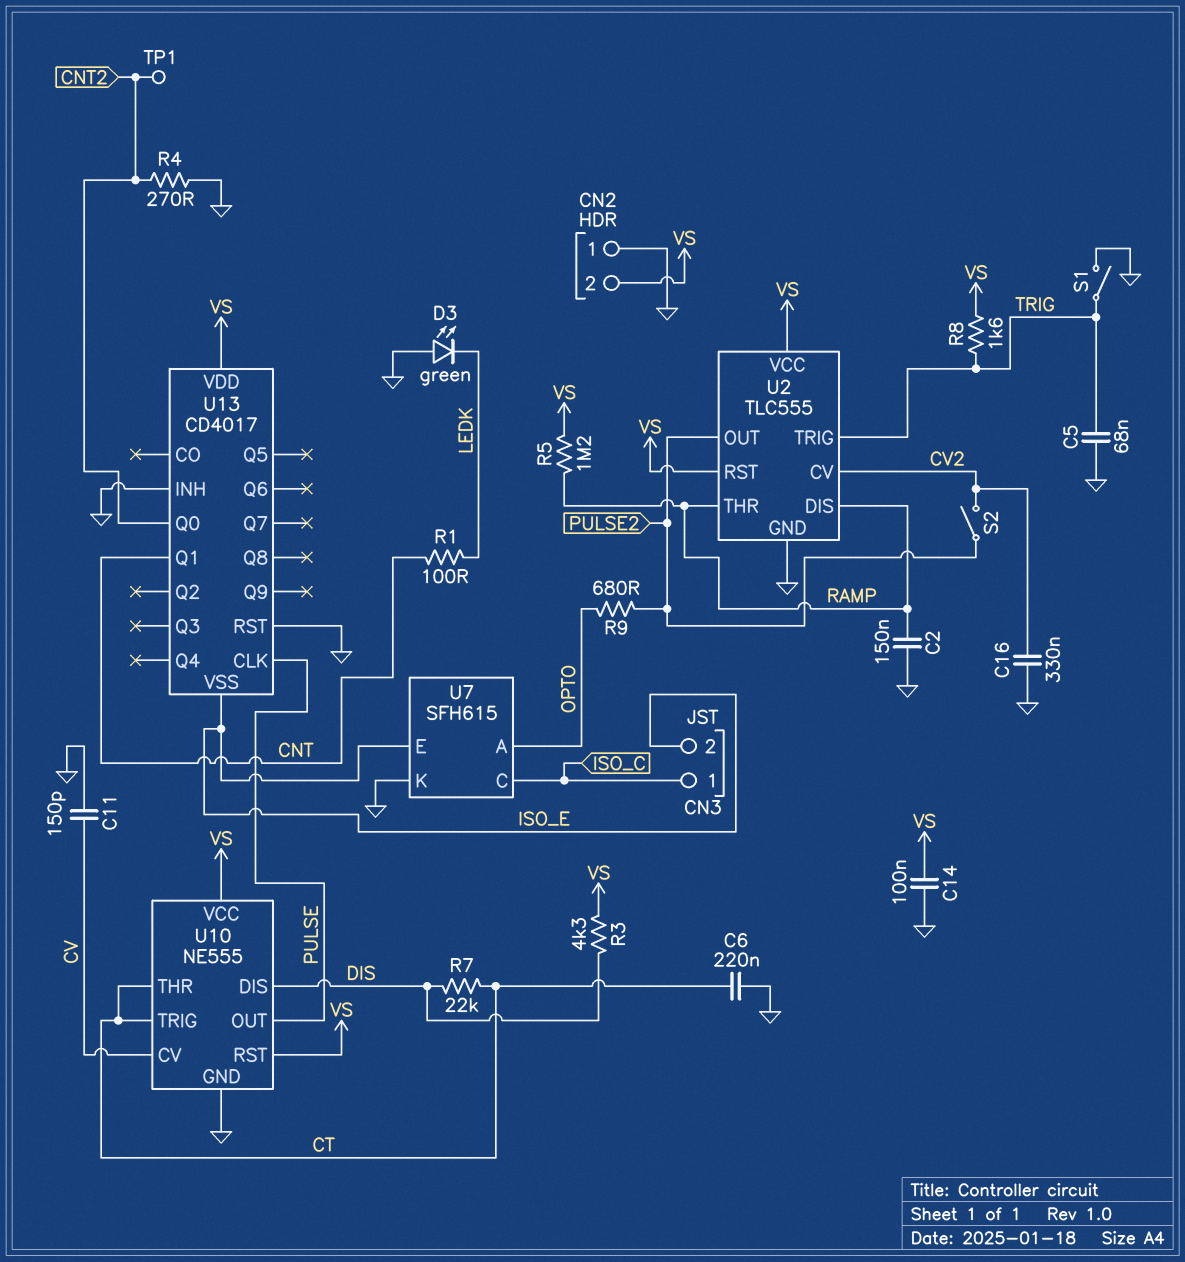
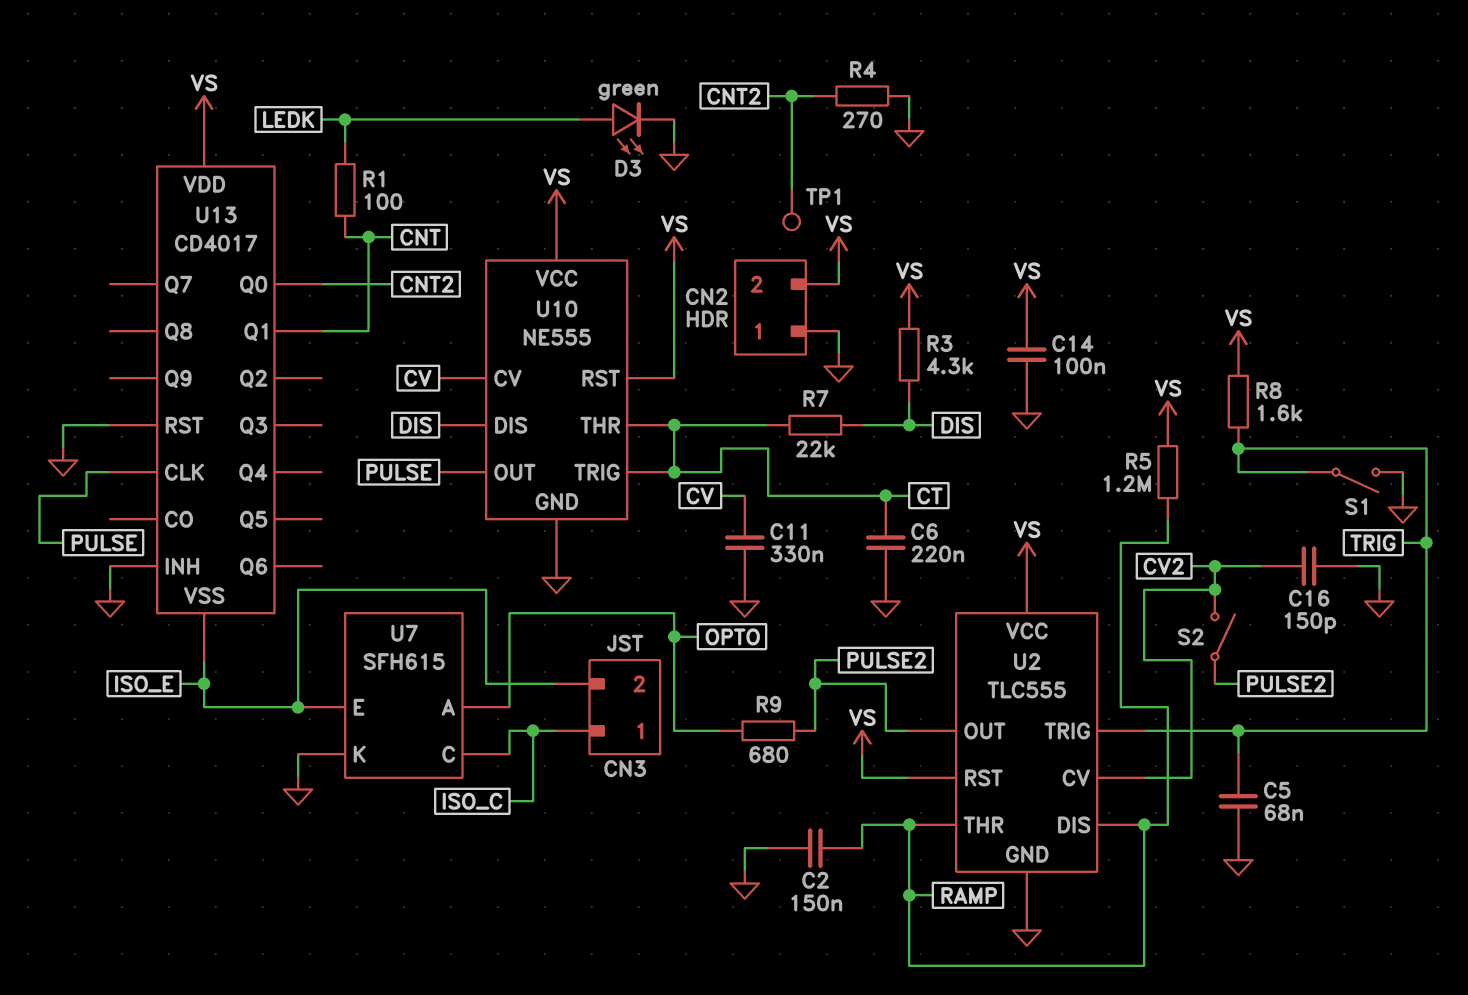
C11: 150pF (CV, GND) -> 330nF (CV, GND)
C16: 330nF (CV2, GND) -> 150pF (CV2, GND)
D3: LED green (A GND, K LEDK) -> LED green (A LEDK, K GND)

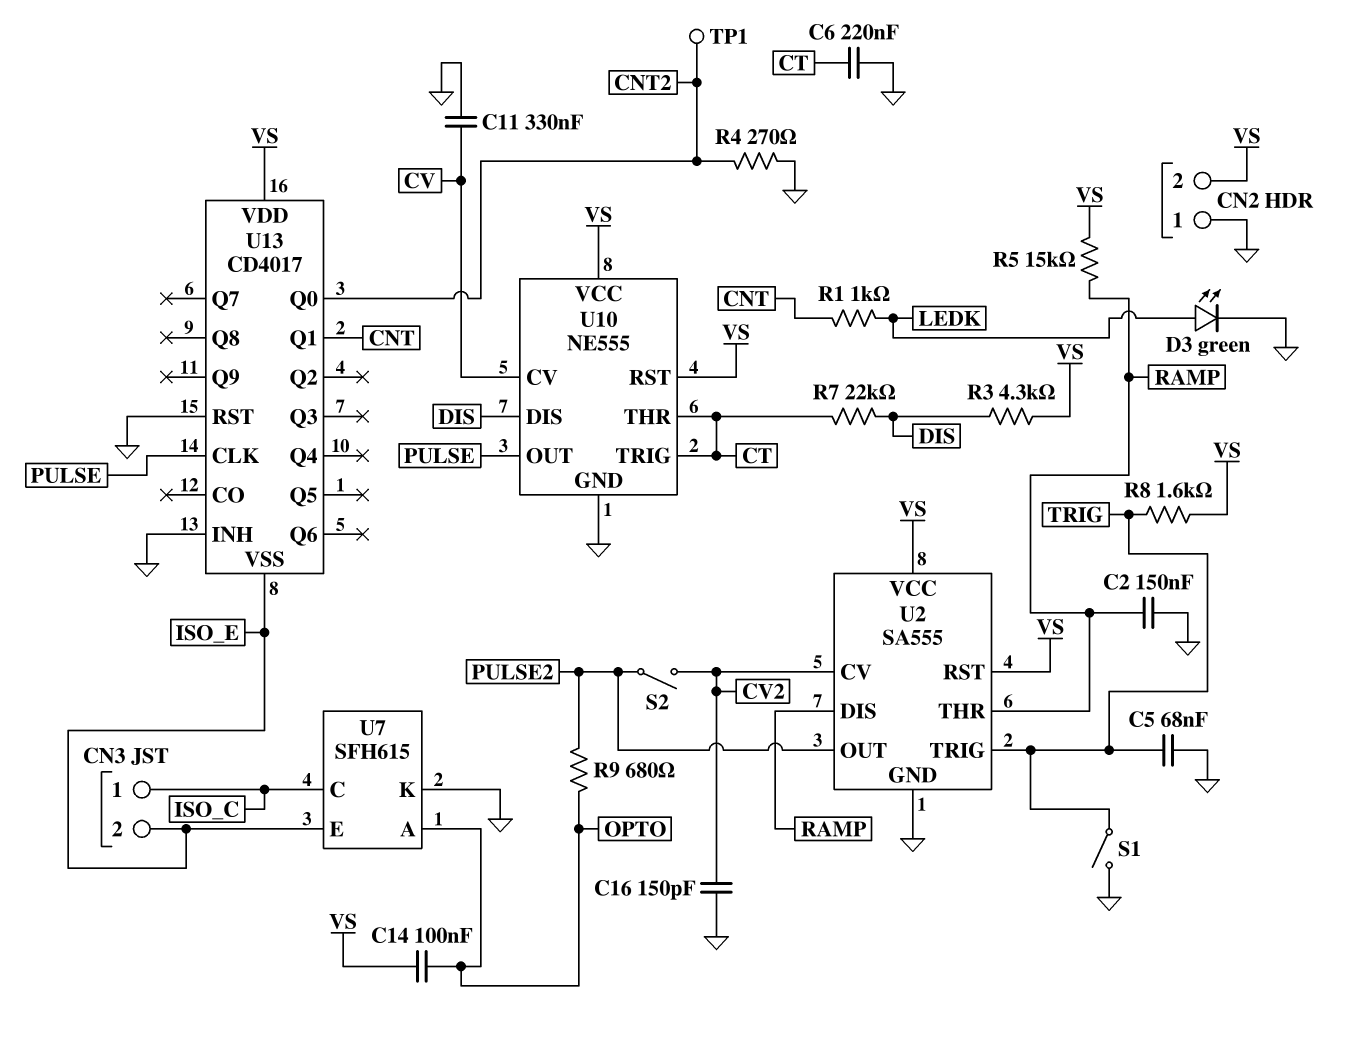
C14: 100nF (GND, VS) -> 100nF (OPTO, VS)
R1: 100 (CNT, LEDK) -> 1k (CNT, LEDK)
R5: 1.2M (RAMP, VS) -> 15k (RAMP, VS)
U2: TLC555 -> SA555

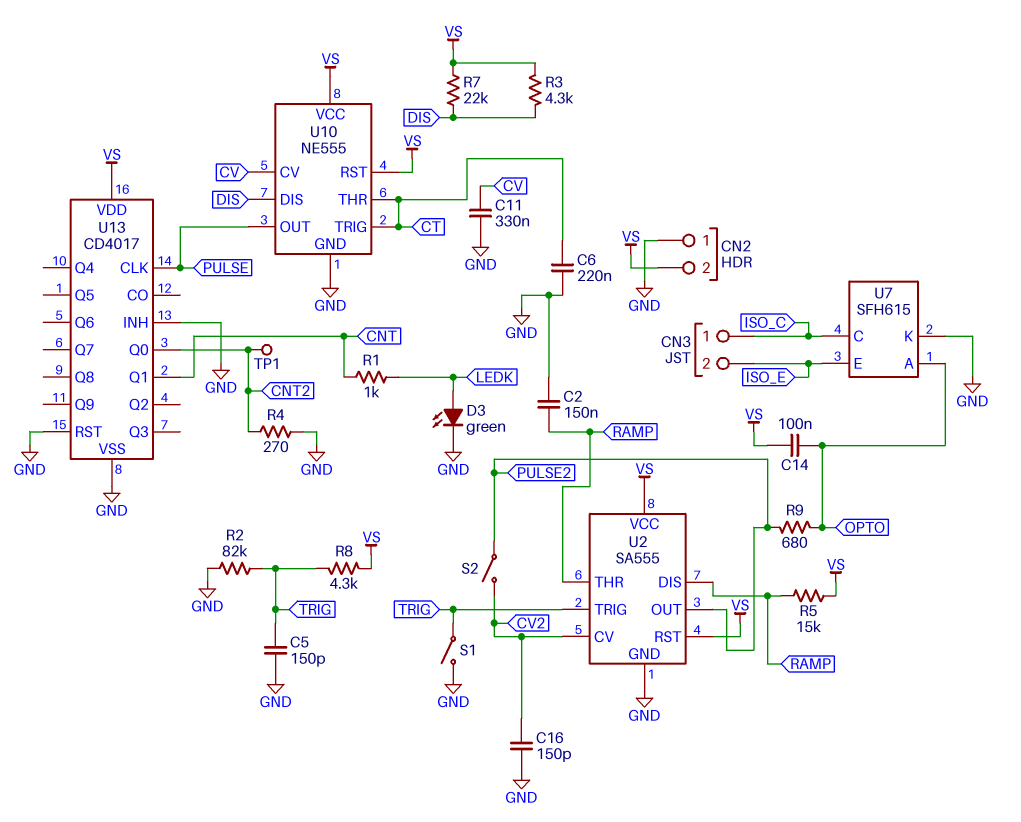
C5: 68nF (GND, TRIG) -> 150pF (GND, TRIG)
R2: none -> 82k (GND, TRIG)
R7: 22k (CT, DIS) -> 22k (DIS, VS)
R8: 1.6k (TRIG, VS) -> 4.3k (TRIG, VS)
U13 pin VSS: ISO_E -> GND

